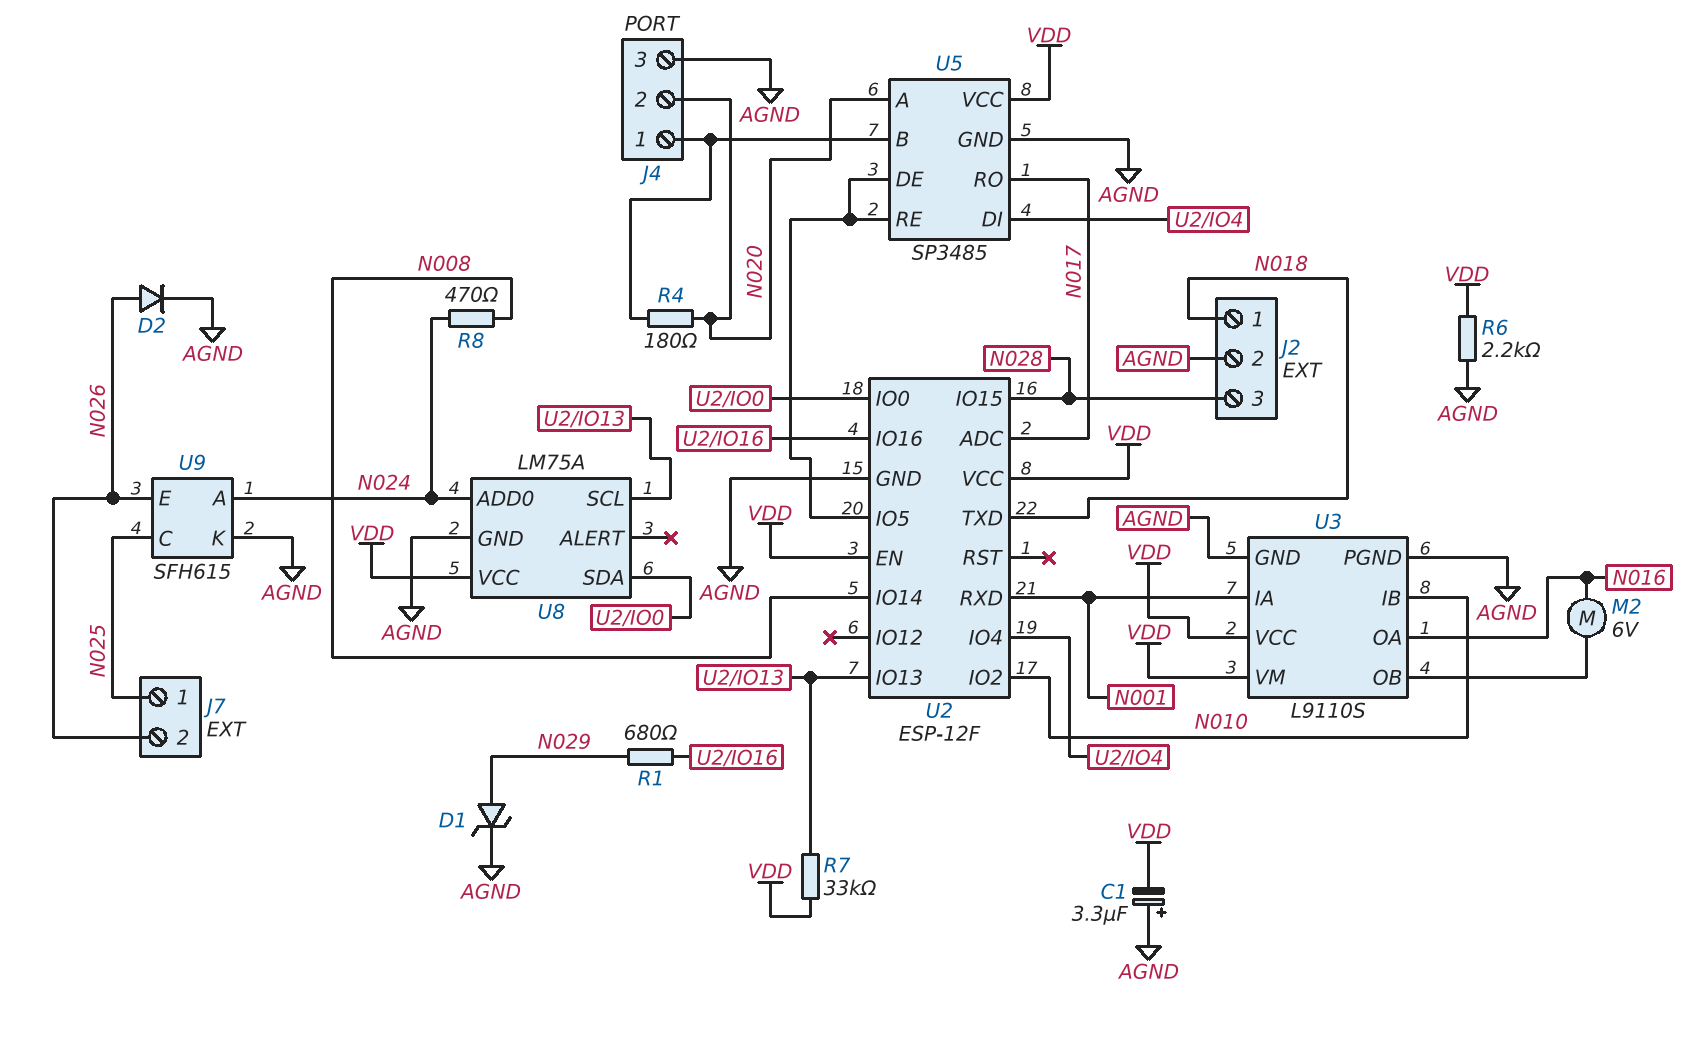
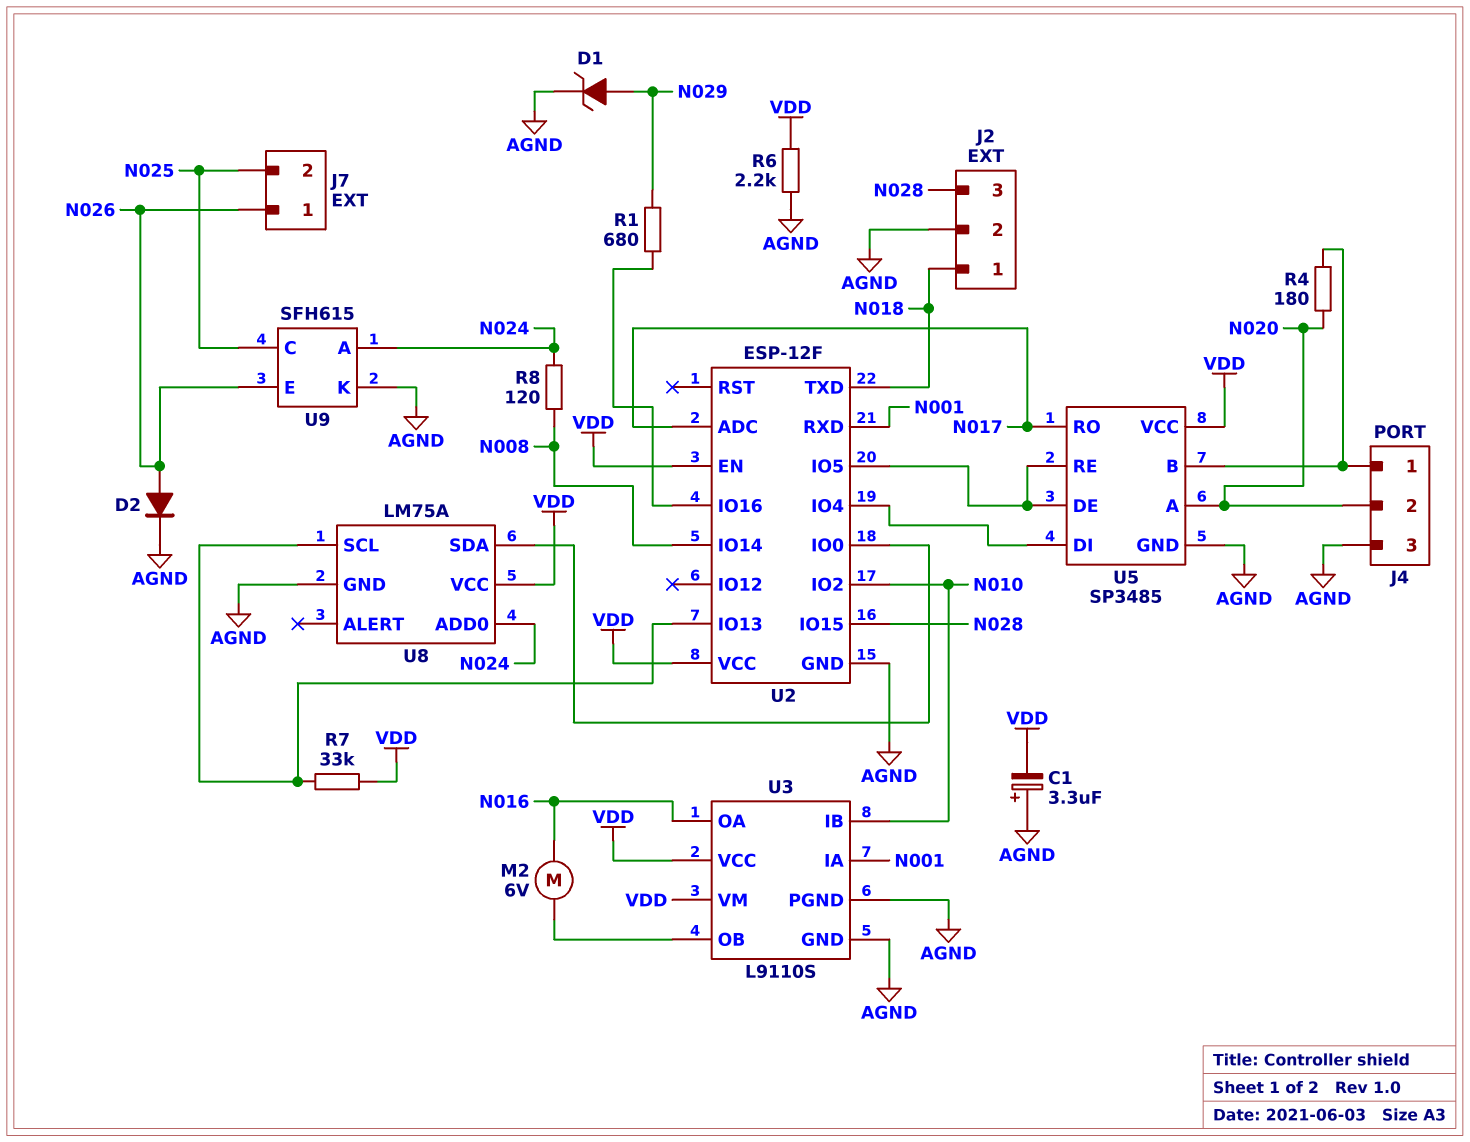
J7 pin 1: N025 -> N026
J7 pin 2: N026 -> N025
R8: 470 (N008, N024) -> 120 (N008, N024)

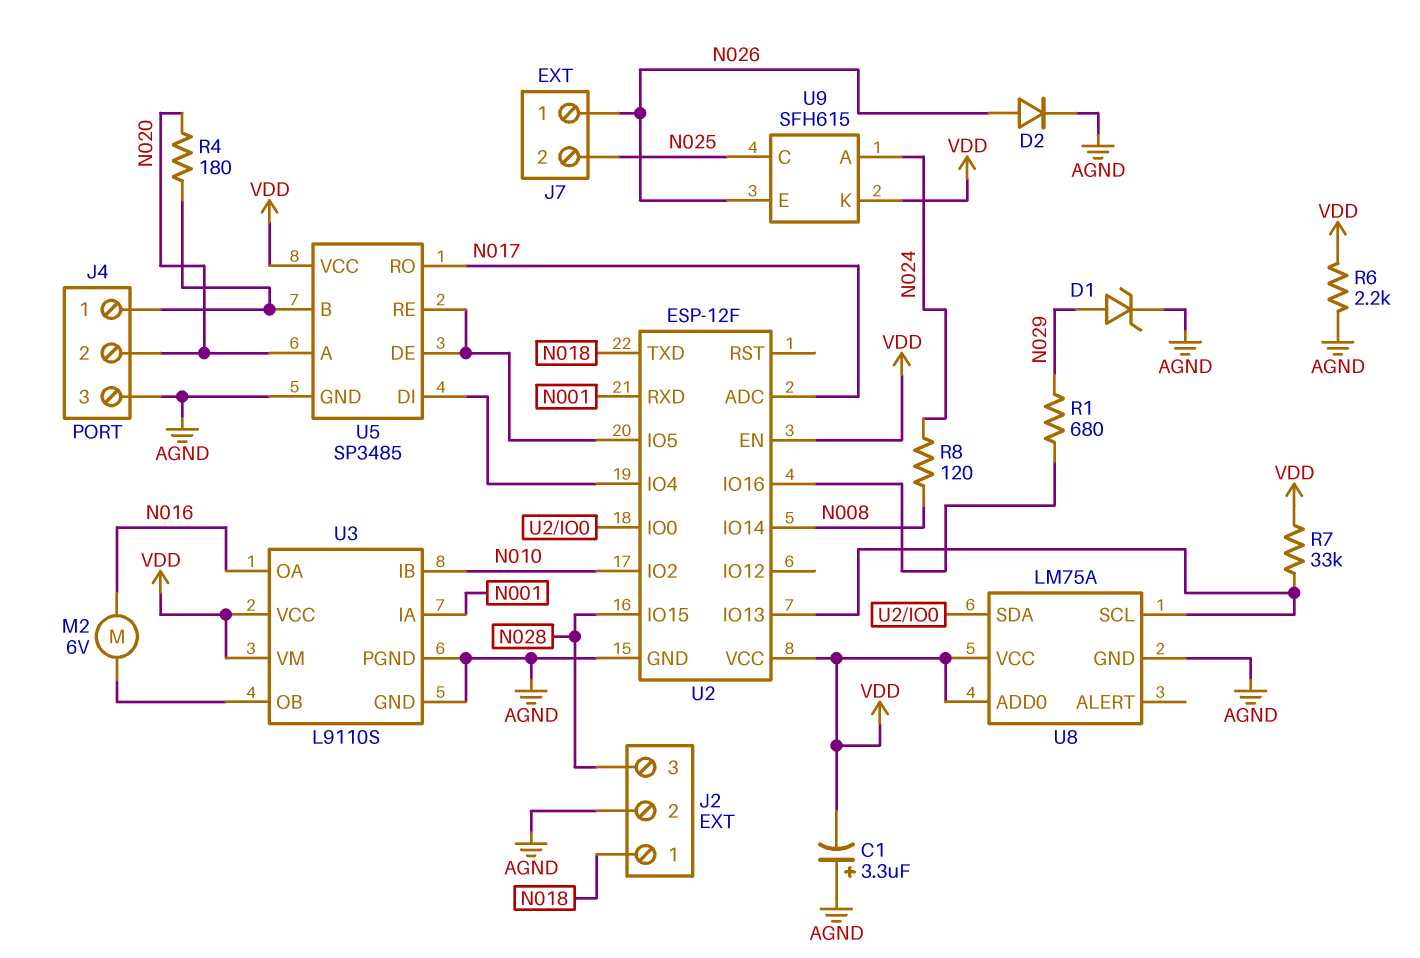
U8 pin ADD0: N024 -> VDD
U9 pin K: AGND -> VDD

